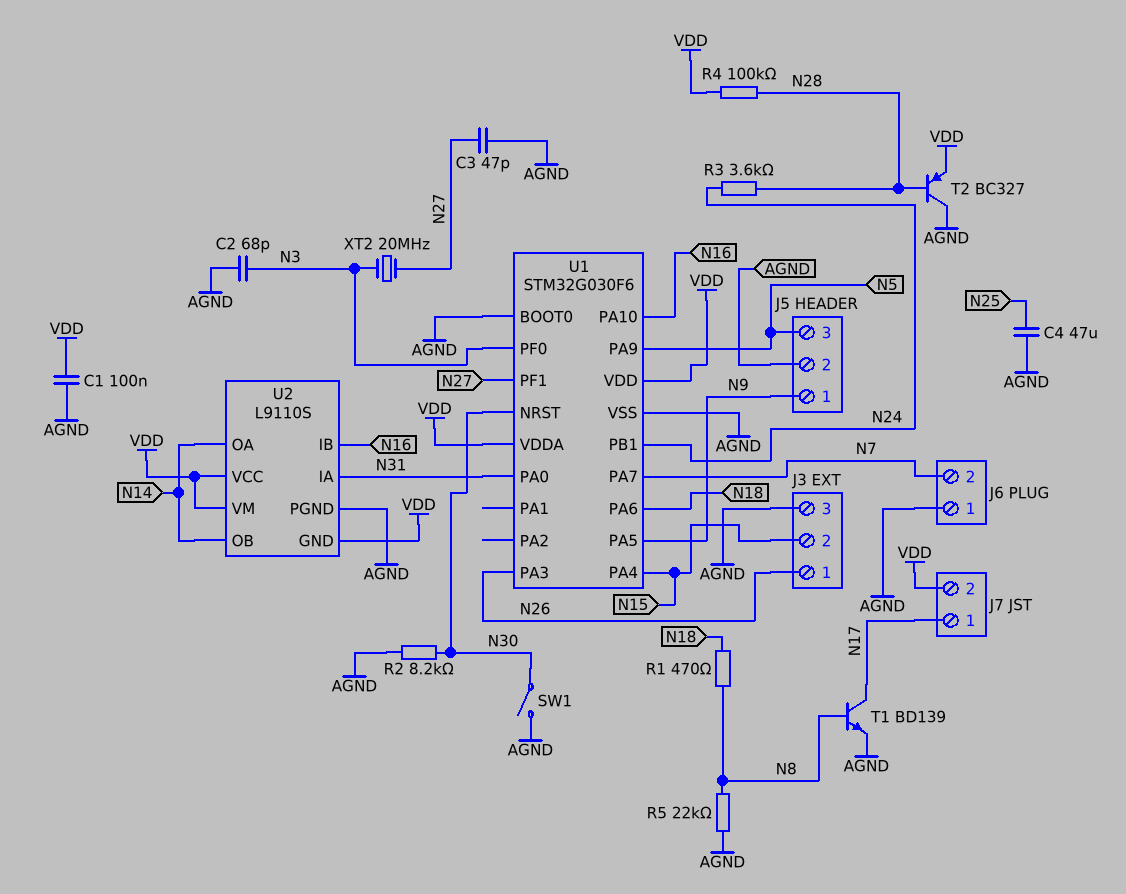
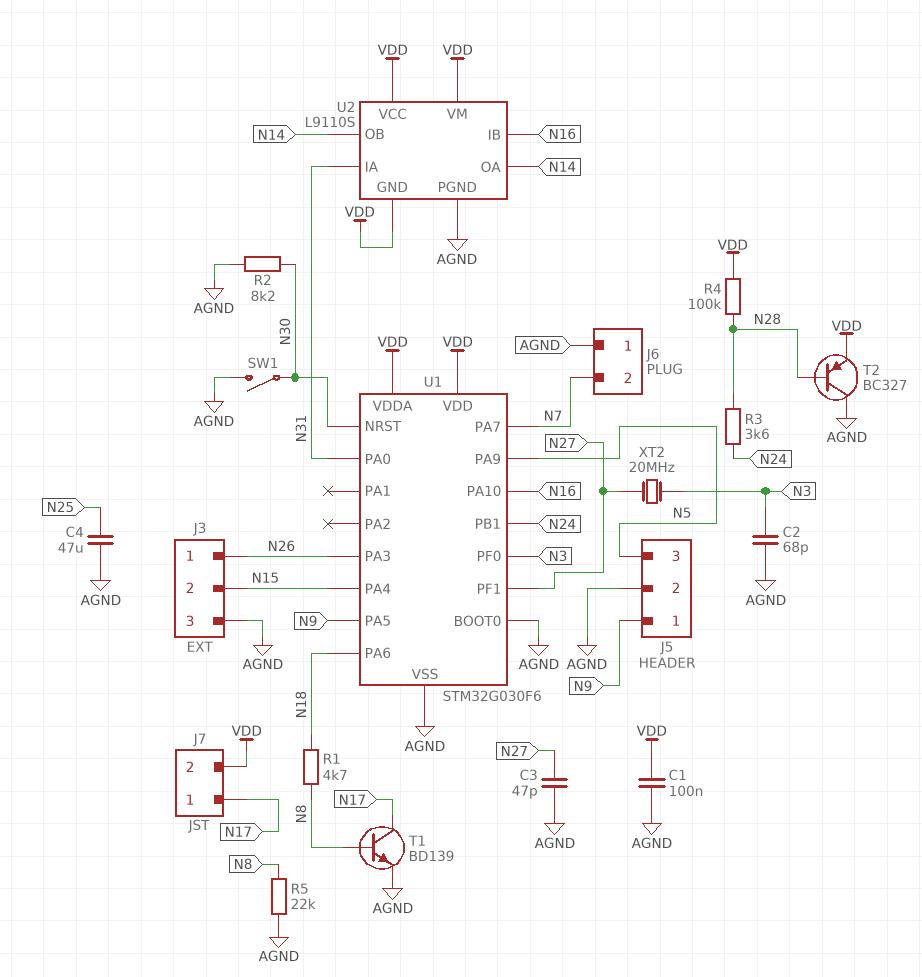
R1: 470 (N8, N18) -> 4.7k (N8, N18)

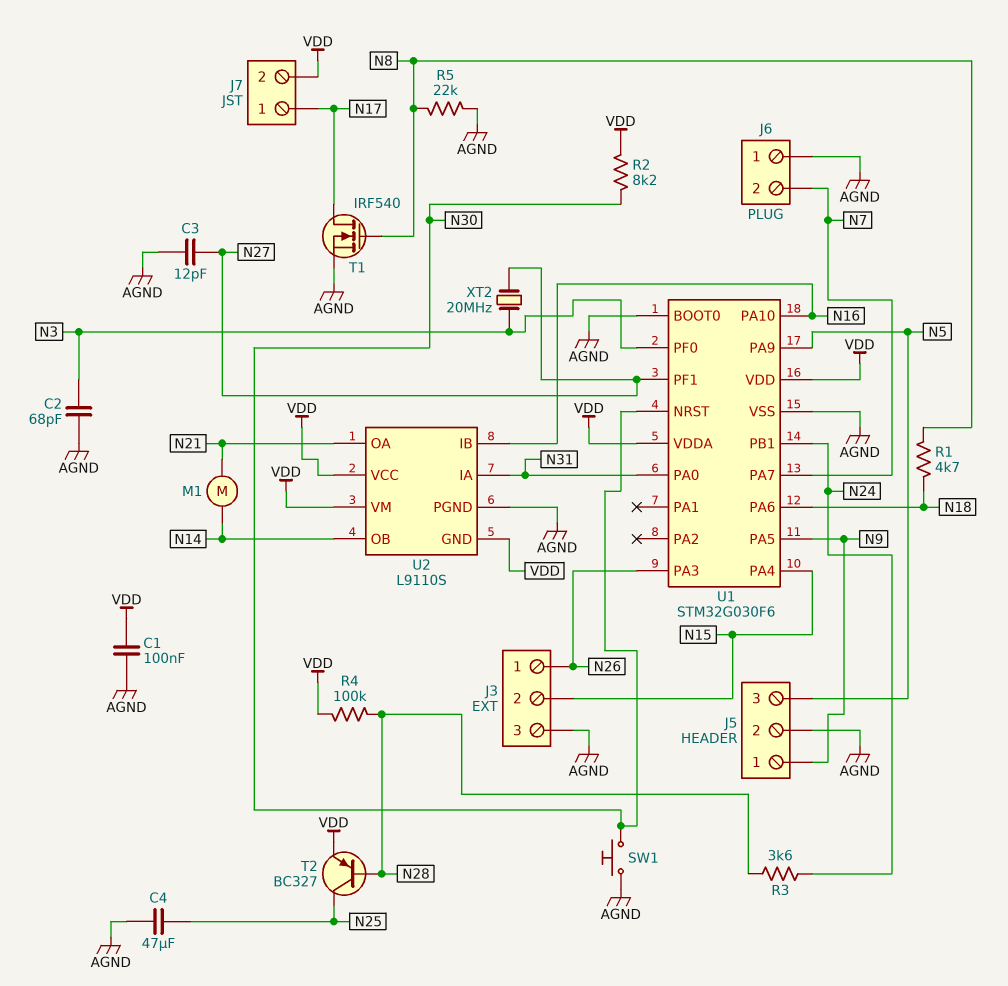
C3: 47pF (AGND, N27) -> 12pF (AGND, N27)
M1: none -> motor (N14, N21)
R2: 8.2k (AGND, N30) -> 8.2k (N30, VDD)
SW1: switch (AGND, N30) -> button (AGND, N30)
T1: NPN BD139 (B N8, C N17, E AGND) -> NMOS IRF540 (G N8, D N17, S AGND)
T2: PNP BC327 (B N28, C AGND, E VDD) -> PNP BC327 (B N28, C N25, E VDD)
U2 pin OA: N14 -> N21

